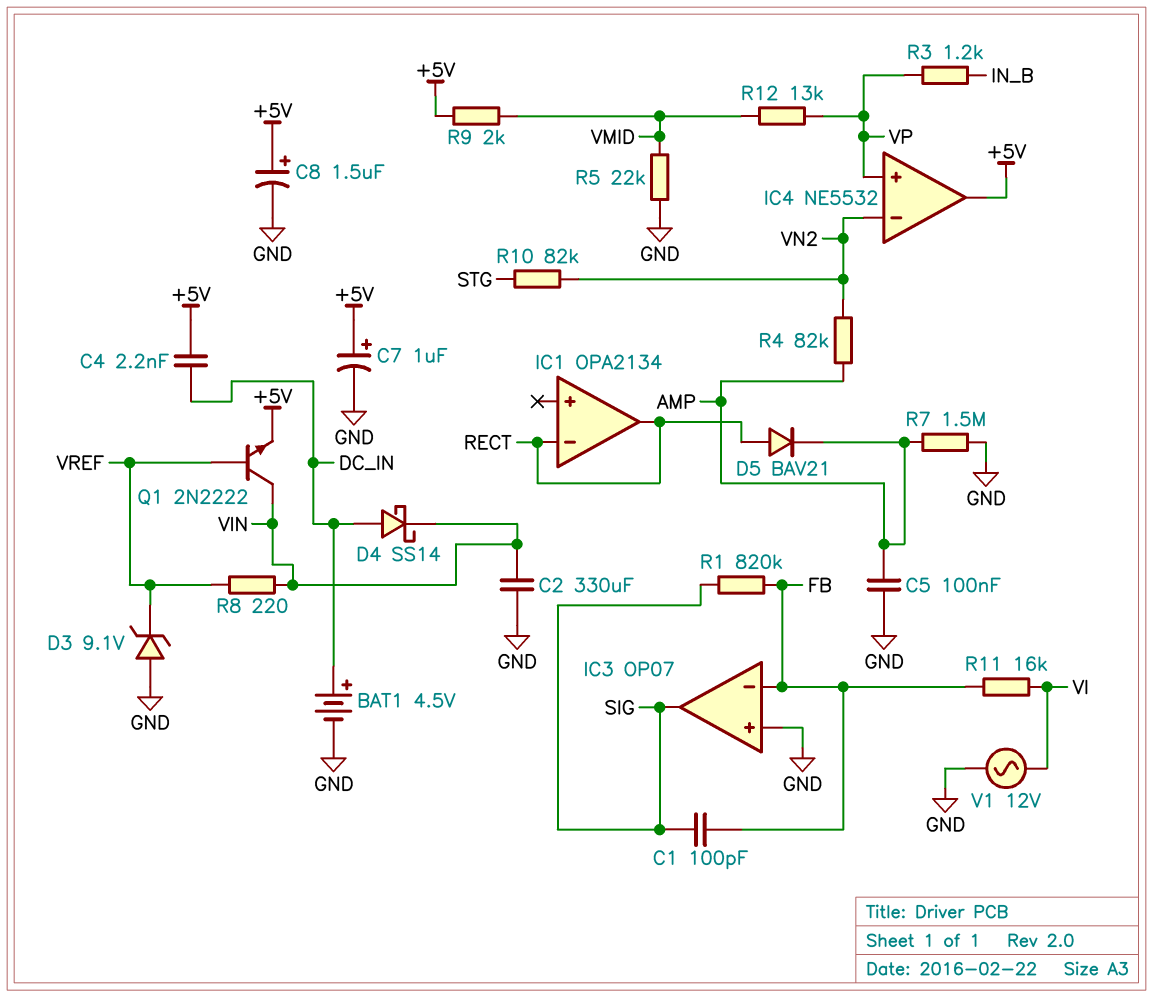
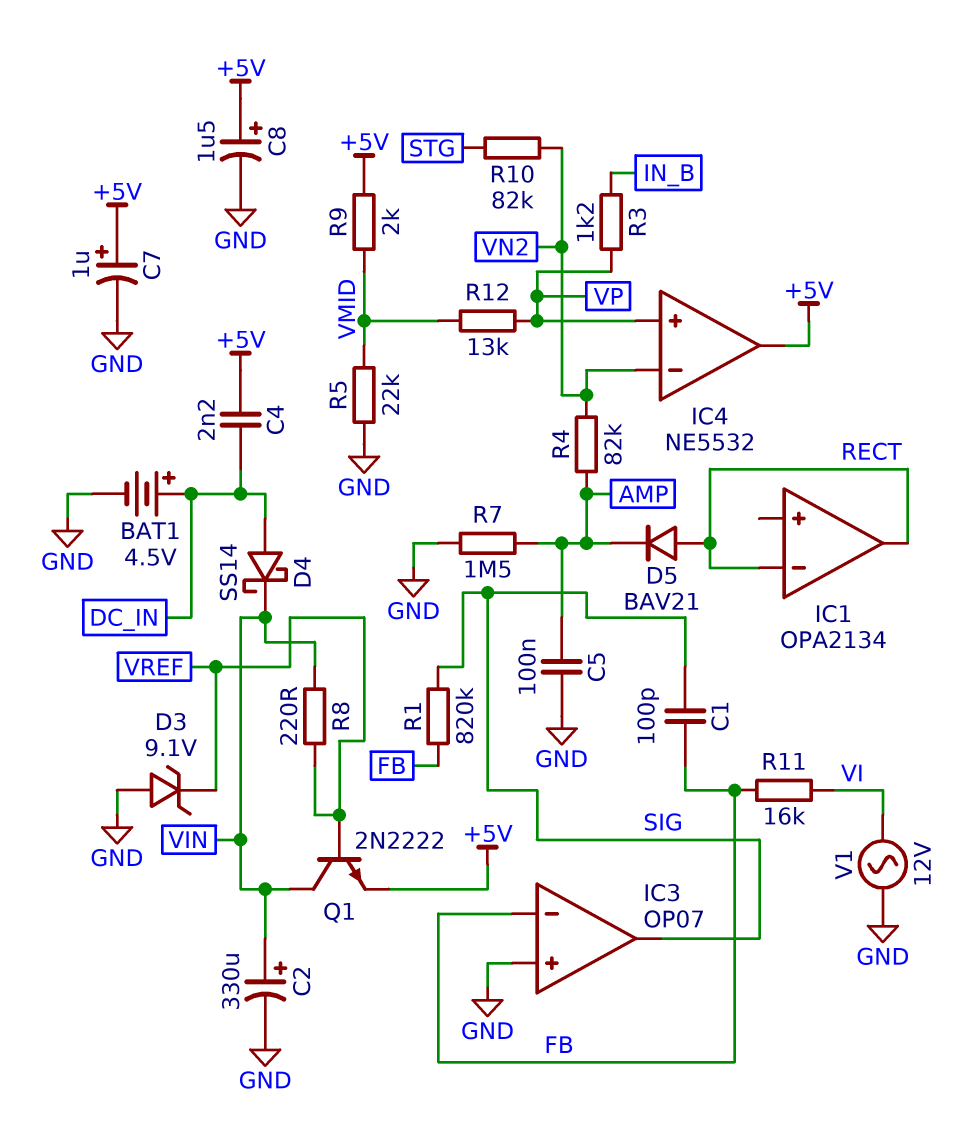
C2: 330uF (GND, VIN) -> 330uF (plus VIN, minus GND)

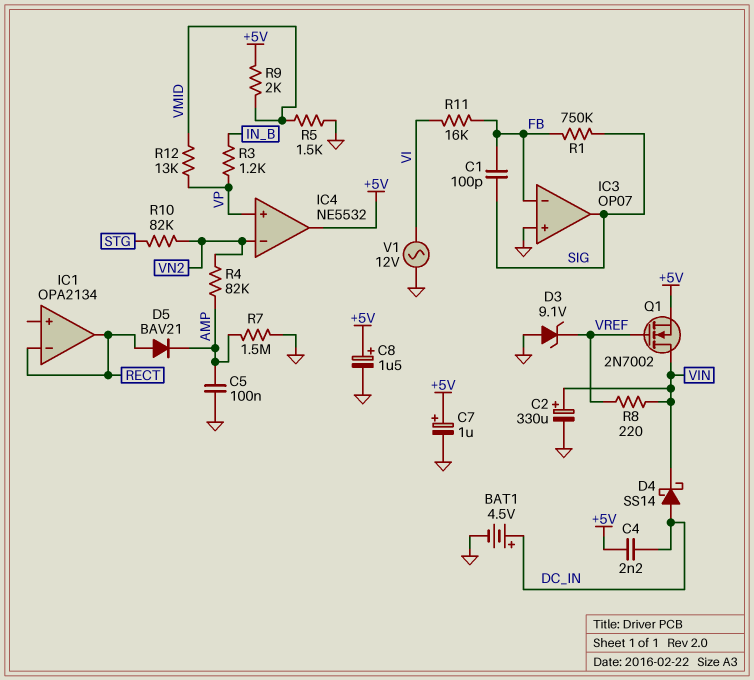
Q1: NPN 2N2222 (B VREF, C VIN, E +5V) -> NMOS 2N7002 (G VREF, D VIN, S +5V)
R1: 820k (FB, SIG) -> 750k (FB, SIG)
R5: 22k (GND, VMID) -> 1.5k (GND, VMID)

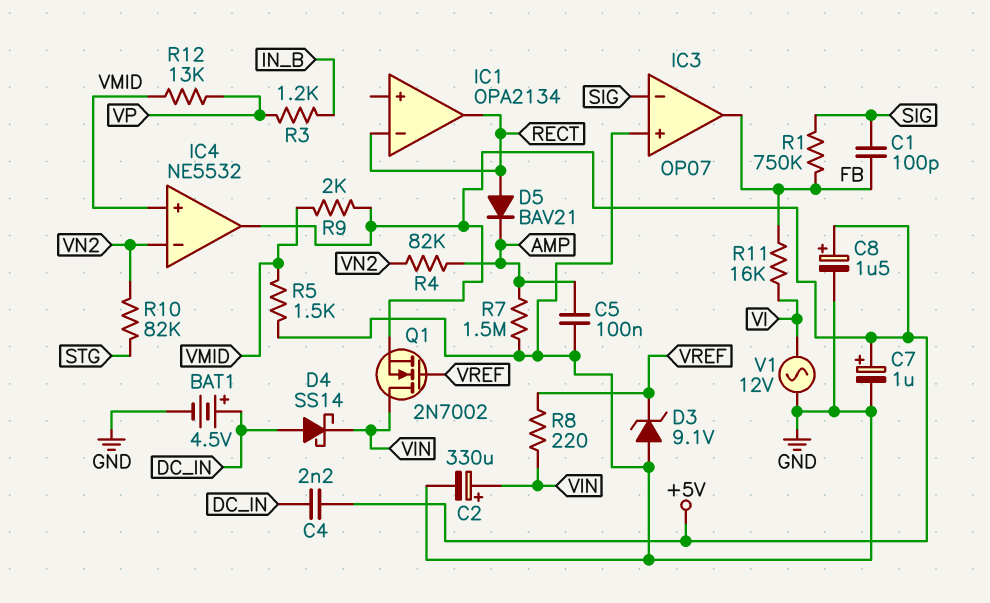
IC3 pin in-: FB -> SIG
IC3 pin out: SIG -> FB
IC4 pin in+: VP -> VMID

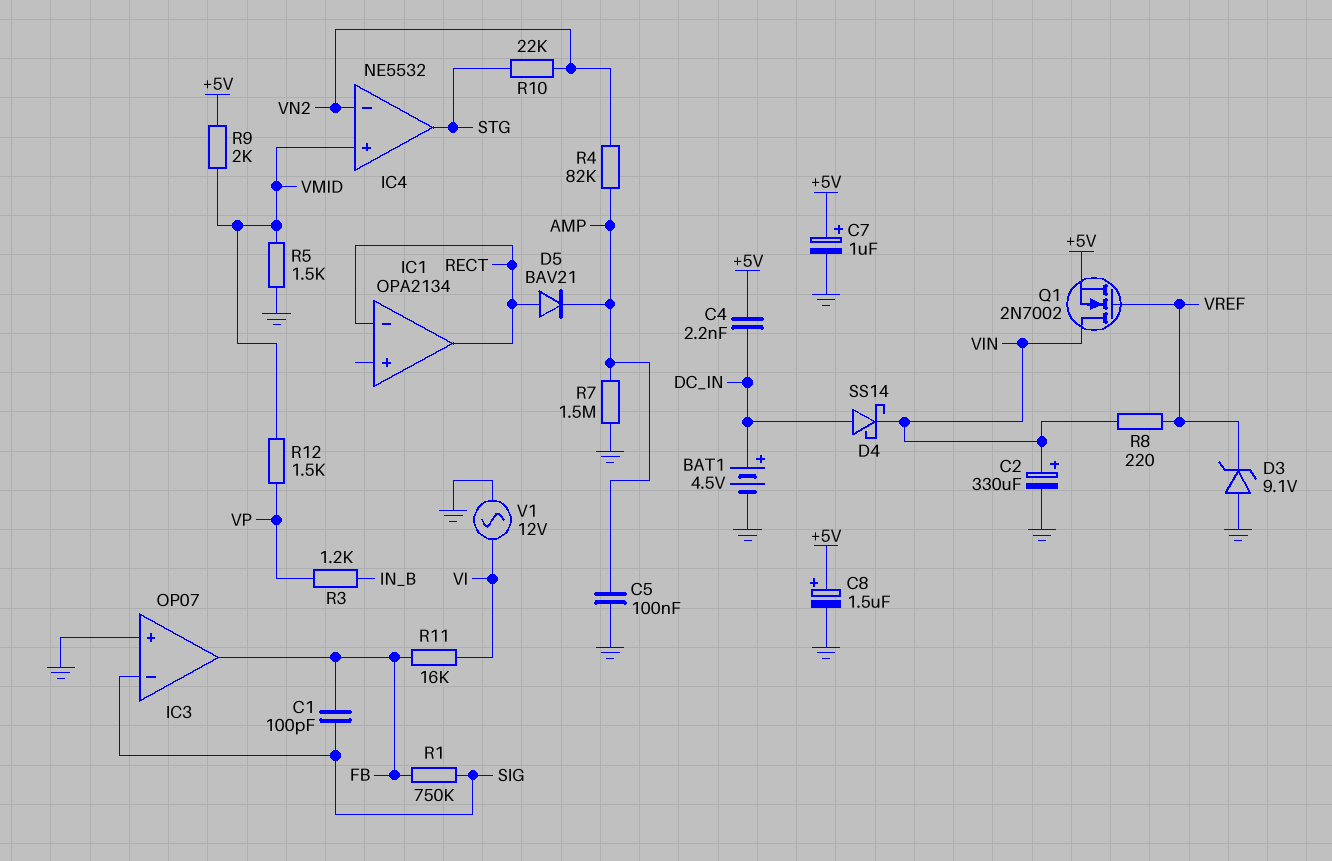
IC4 pin out: +5V -> STG
R10: 82k (STG, VN2) -> 22k (STG, VN2)
R12: 13k (VMID, VP) -> 1.5k (VMID, VP)

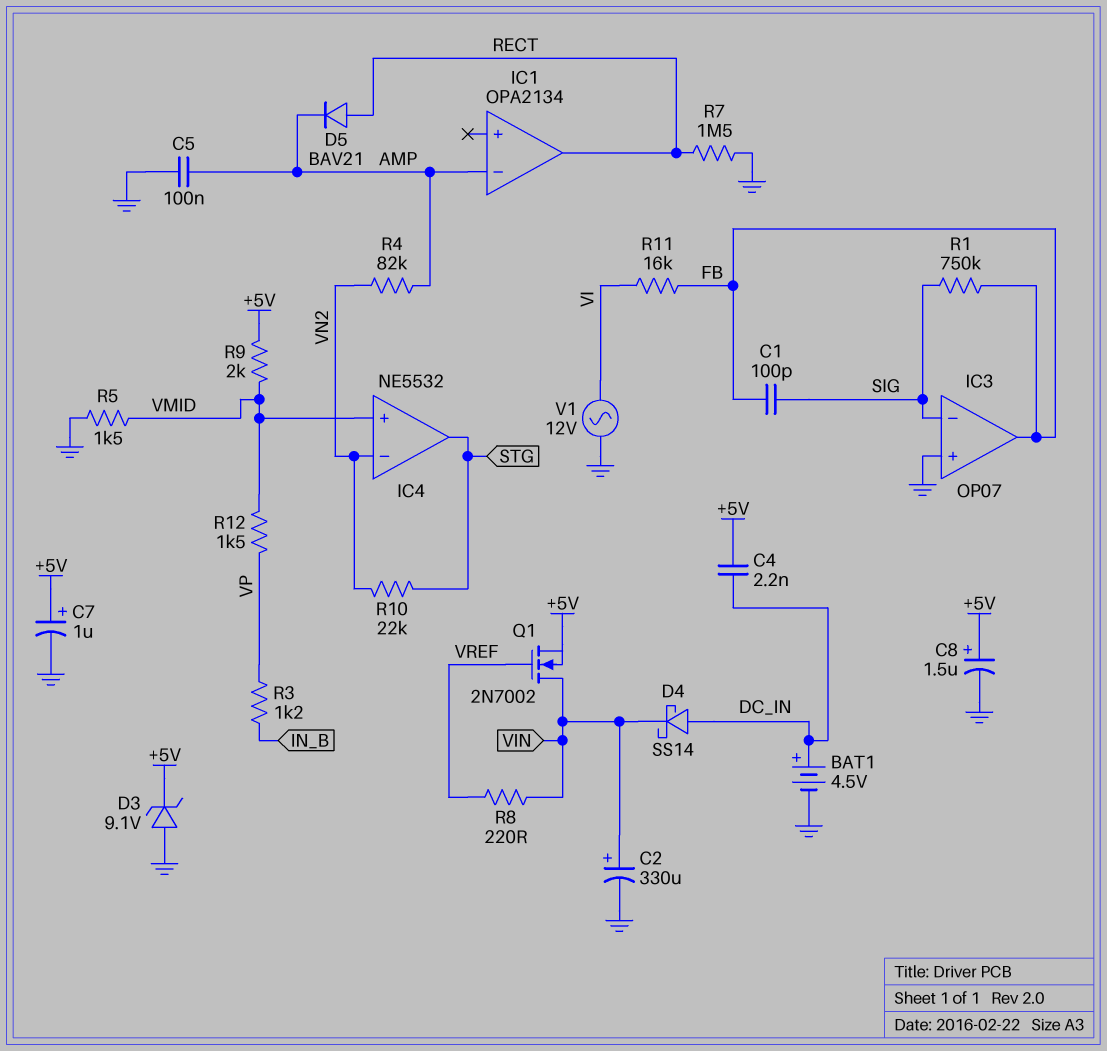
D3: zener 9.1V (A GND, K VREF) -> zener 9.1V (A GND, K +5V)
IC1 pin in-: RECT -> AMP
R7: 1.5M (AMP, GND) -> 1.5M (GND, RECT)

